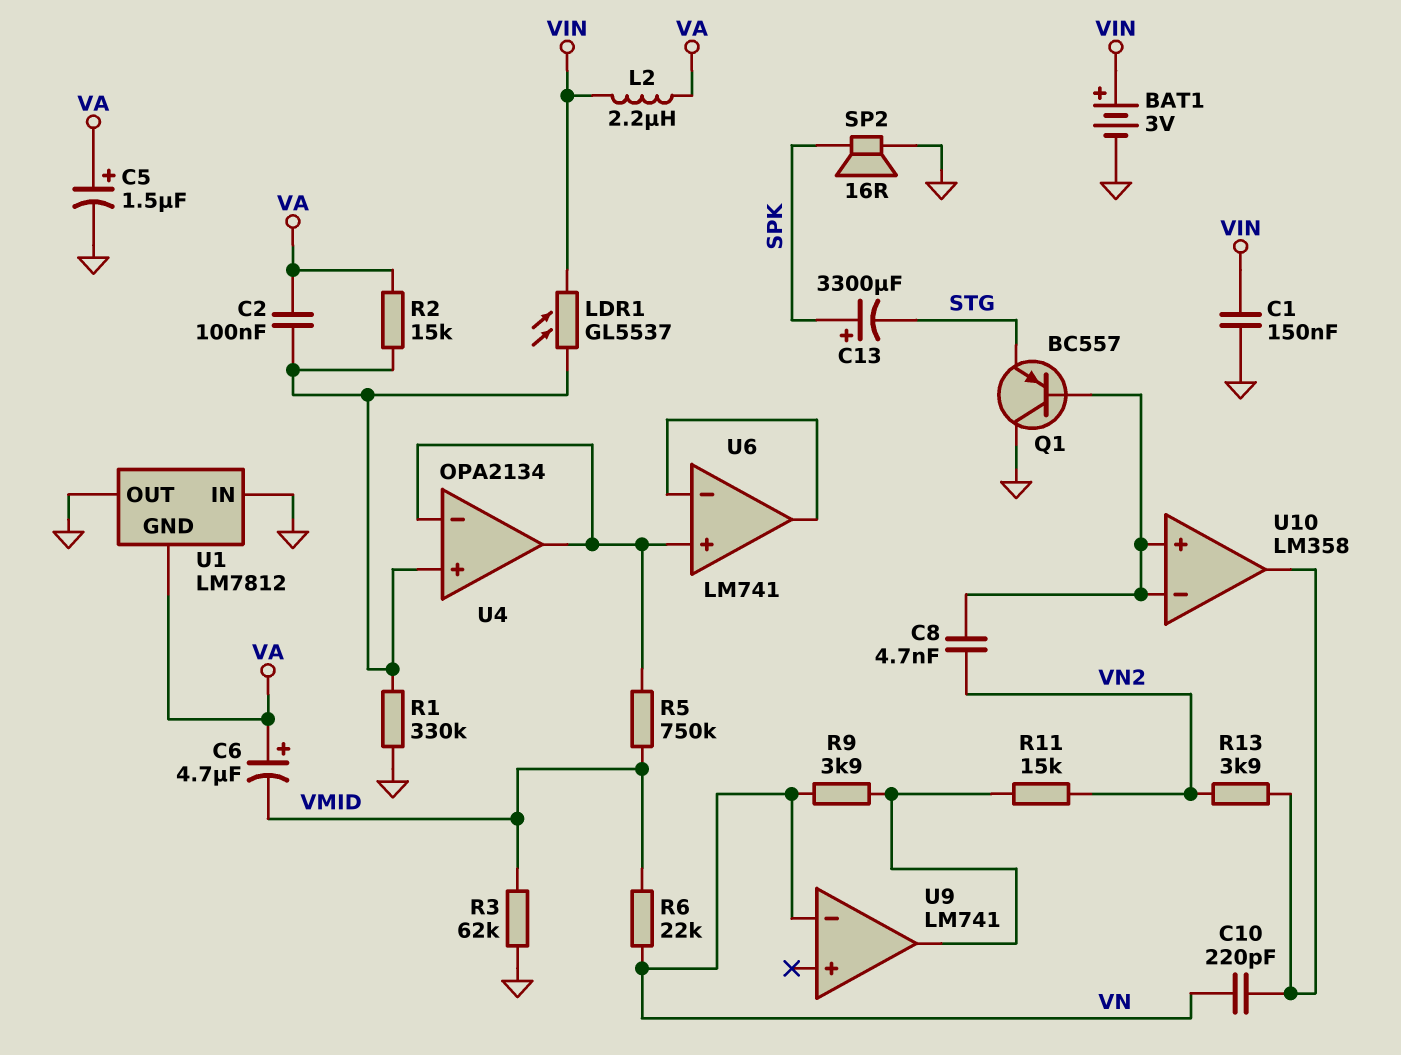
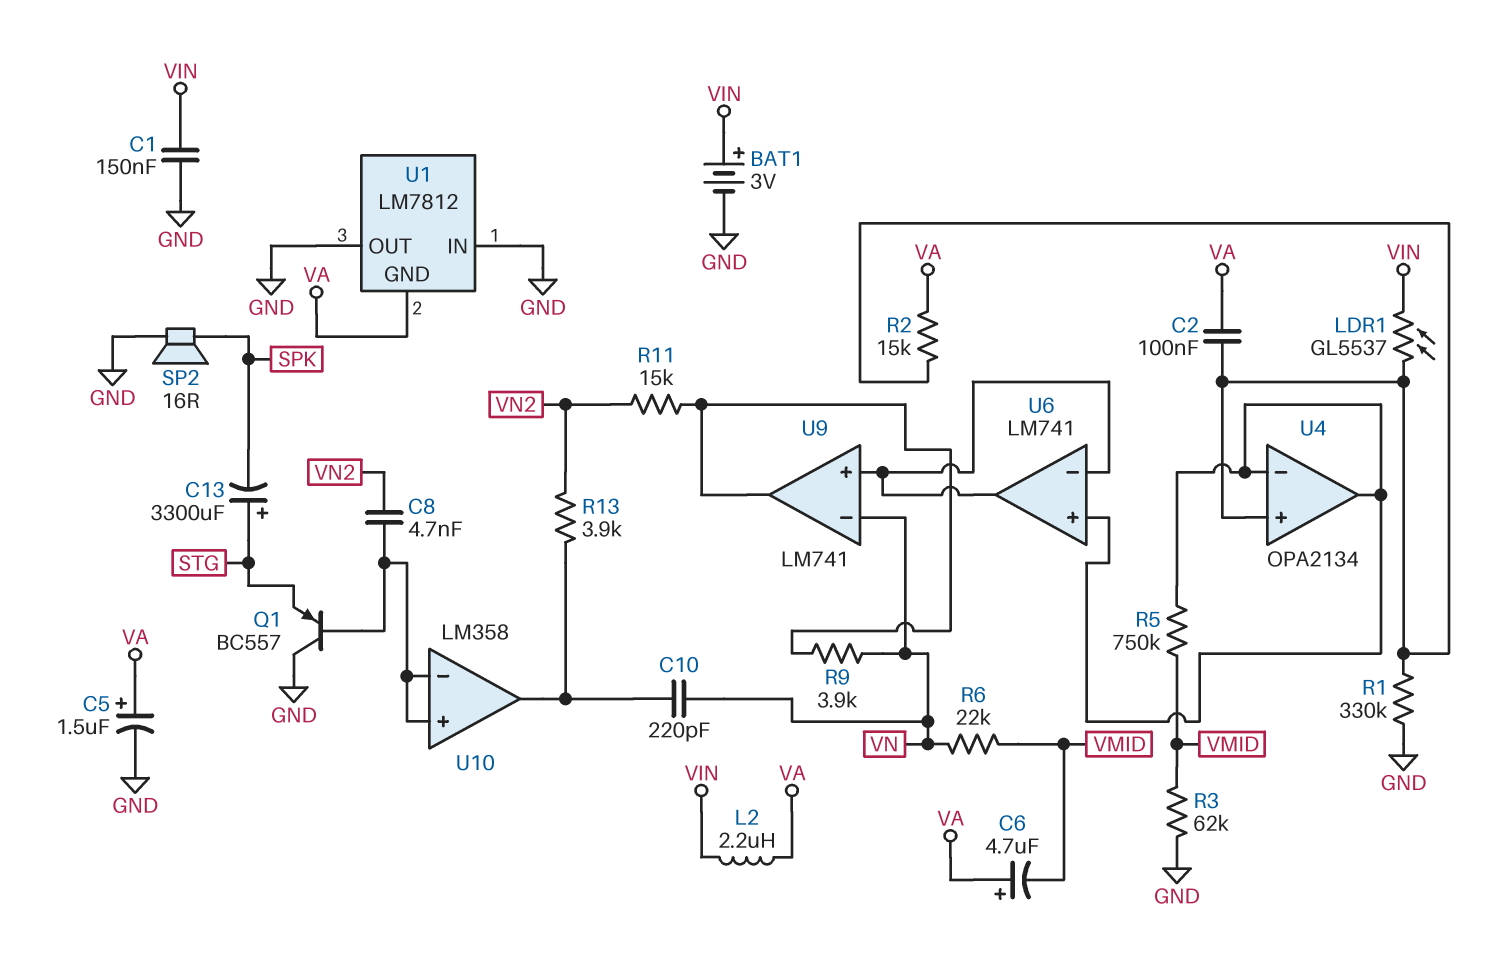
C13: 3300uF (plus SPK, minus STG) -> 3300uF (plus STG, minus SPK)
U9 pin in+: none -> U6/in-

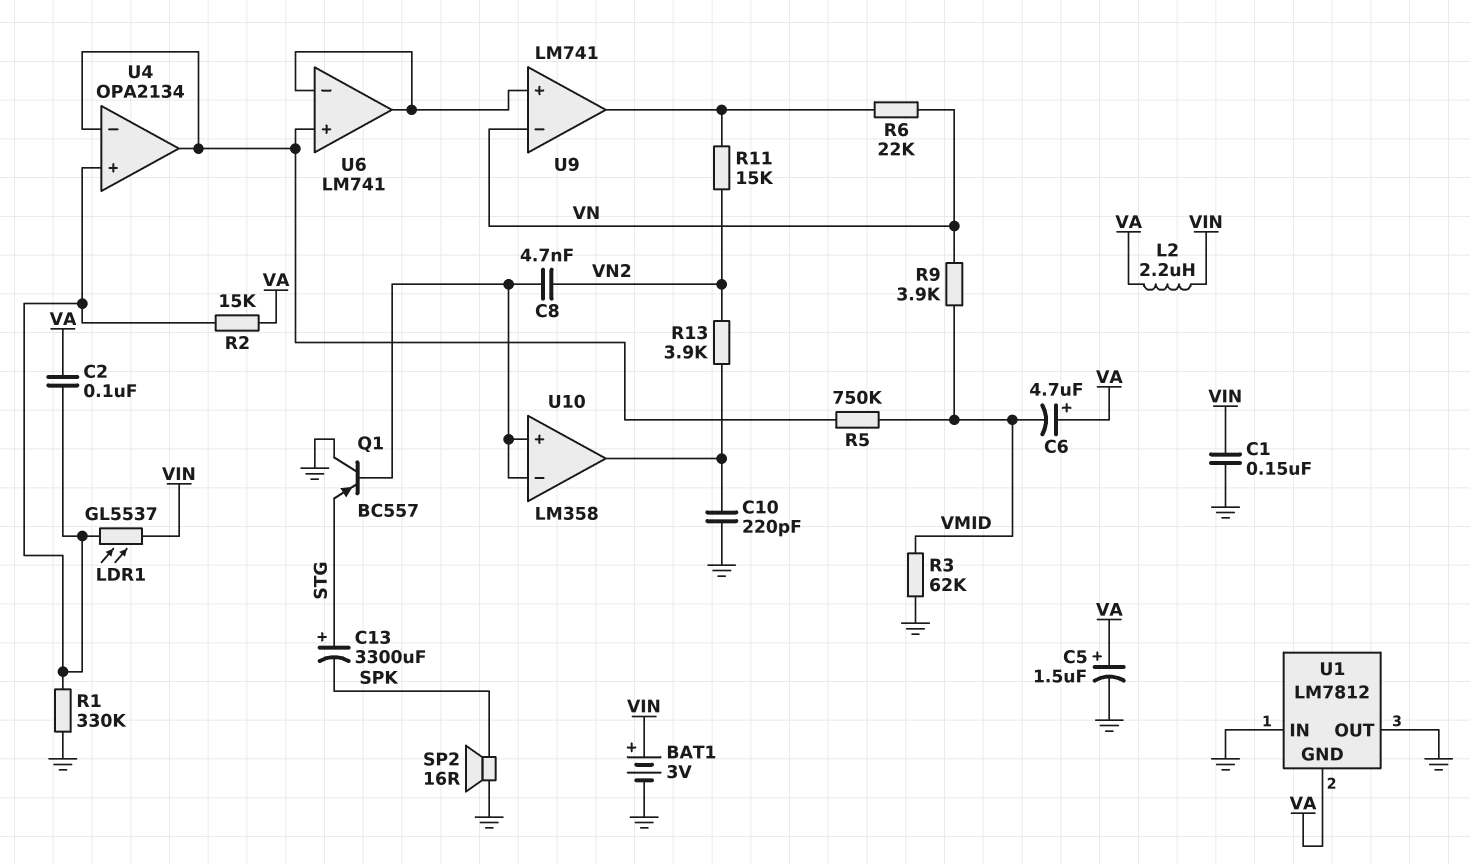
C10: 220pF (U10/out, VN) -> 220pF (GND, U10/out)
R6: 22k (VMID, VN) -> 22k (U9/out, VN)
R9: 3.9k (U9/out, VN) -> 3.9k (VMID, VN)

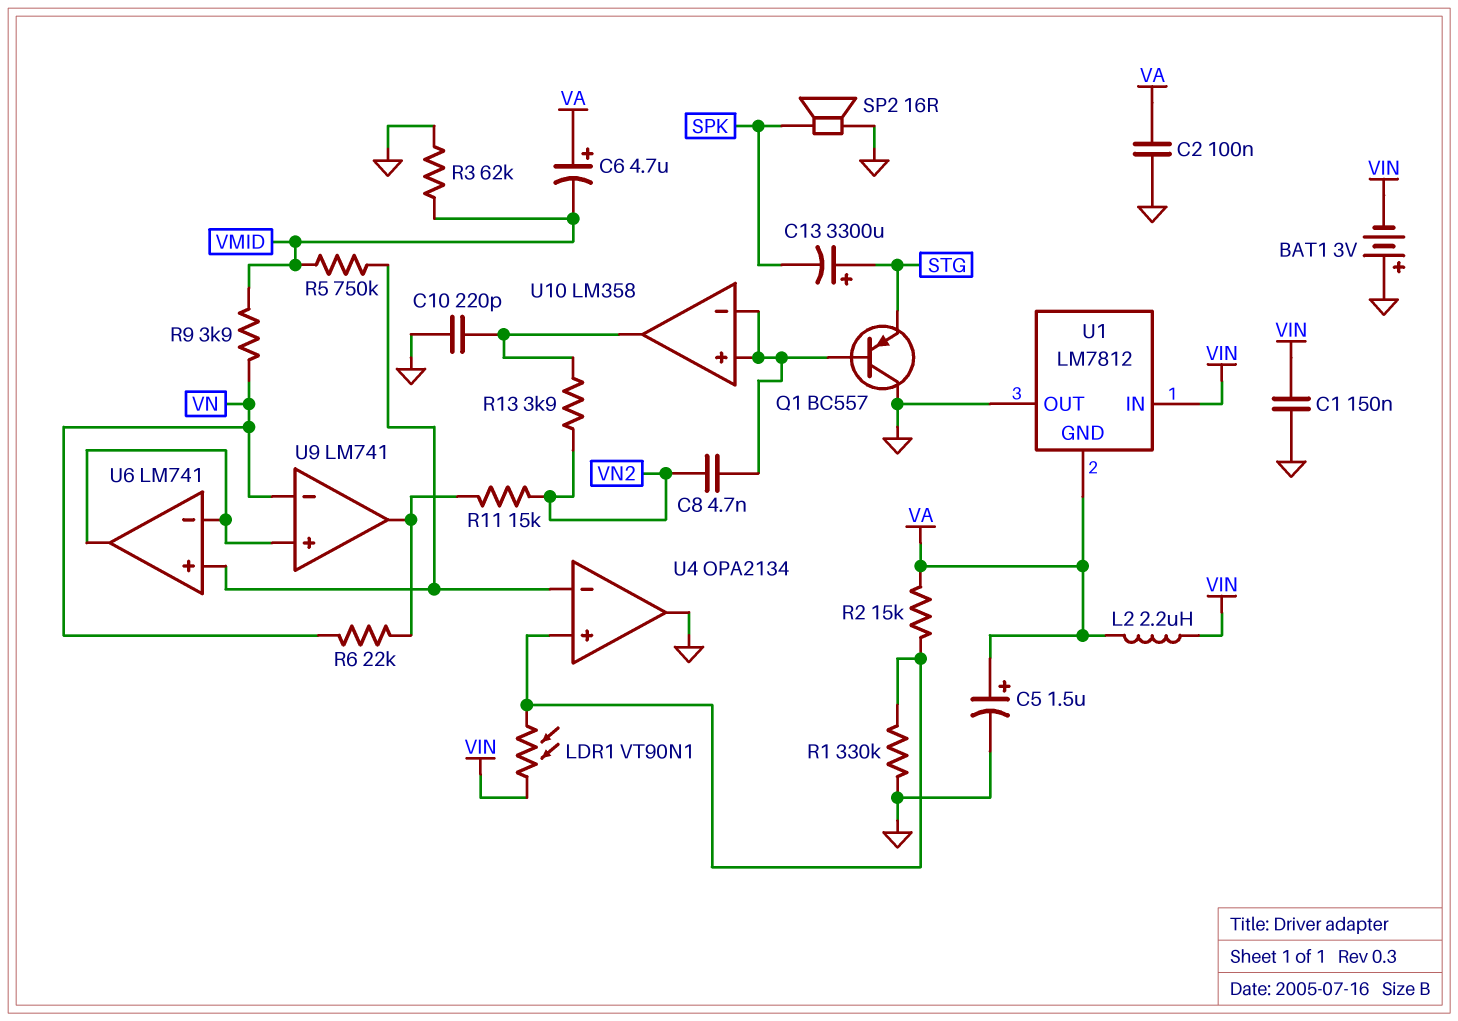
BAT1: 3V (plus VIN, minus GND) -> 3V (plus GND, minus VIN)
C2: 100nF (U4/in+, VA) -> 100nF (GND, VA)
LDR1: GL5537 (U4/in+, VIN) -> VT90N1 (U4/in+, VIN)
U1 pin IN: GND -> VIN
U4 pin out: U4/in- -> GND

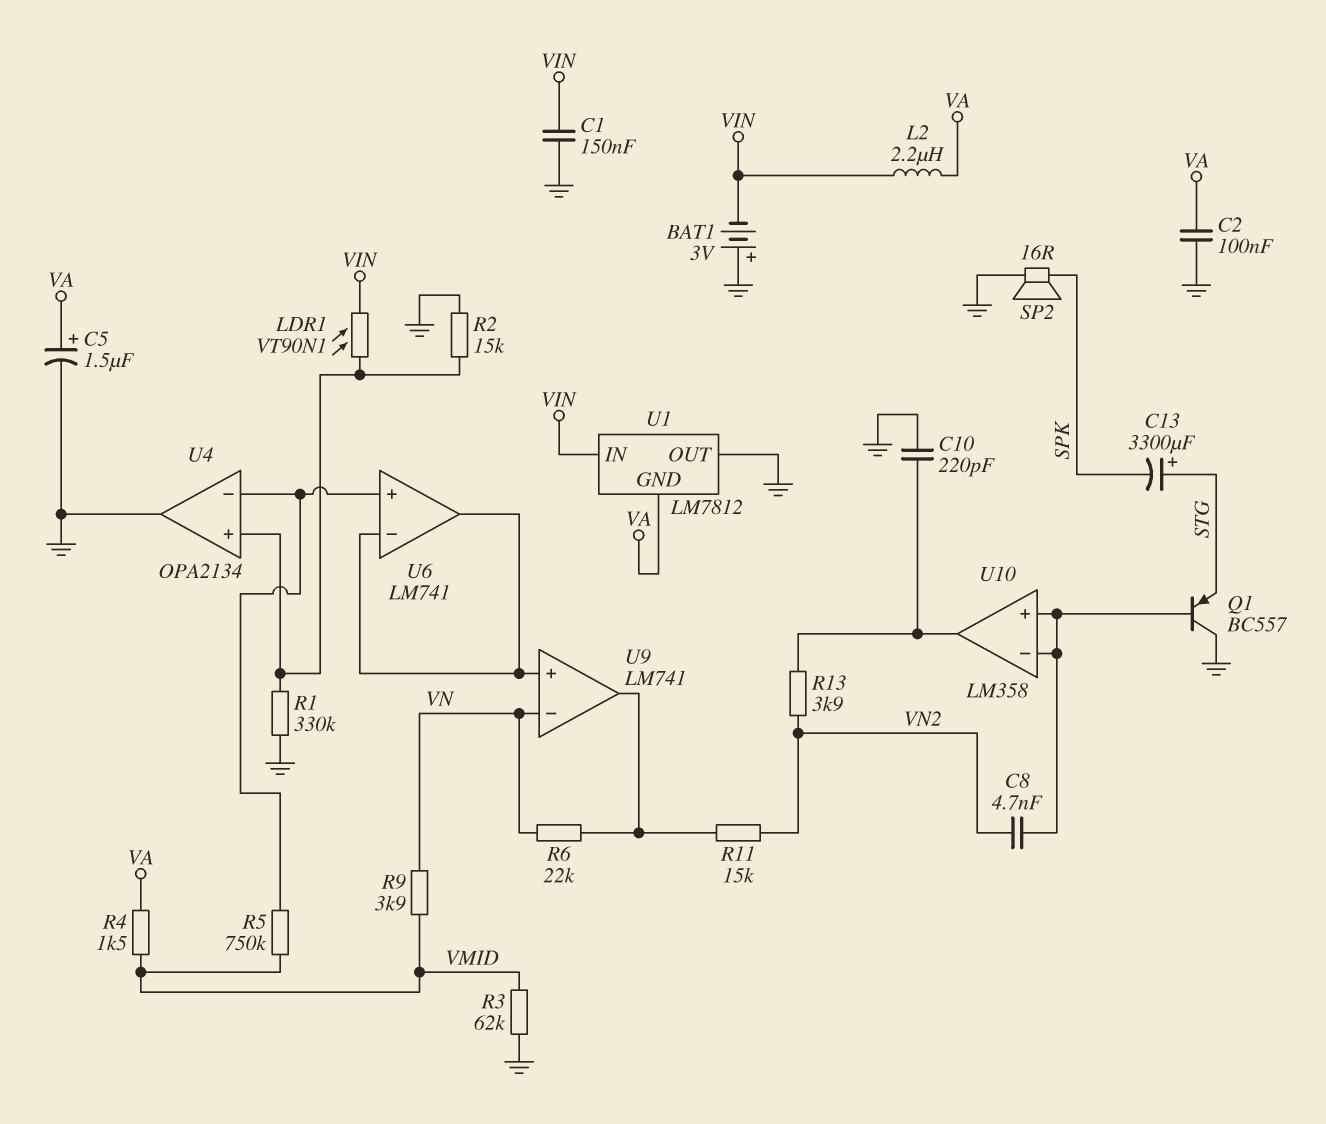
C6: 4.7uF (plus VA, minus VMID) -> none
R2: 15k (U4/in+, VA) -> 15k (GND, U4/in+)
R4: none -> 1.5k (VA, VMID)

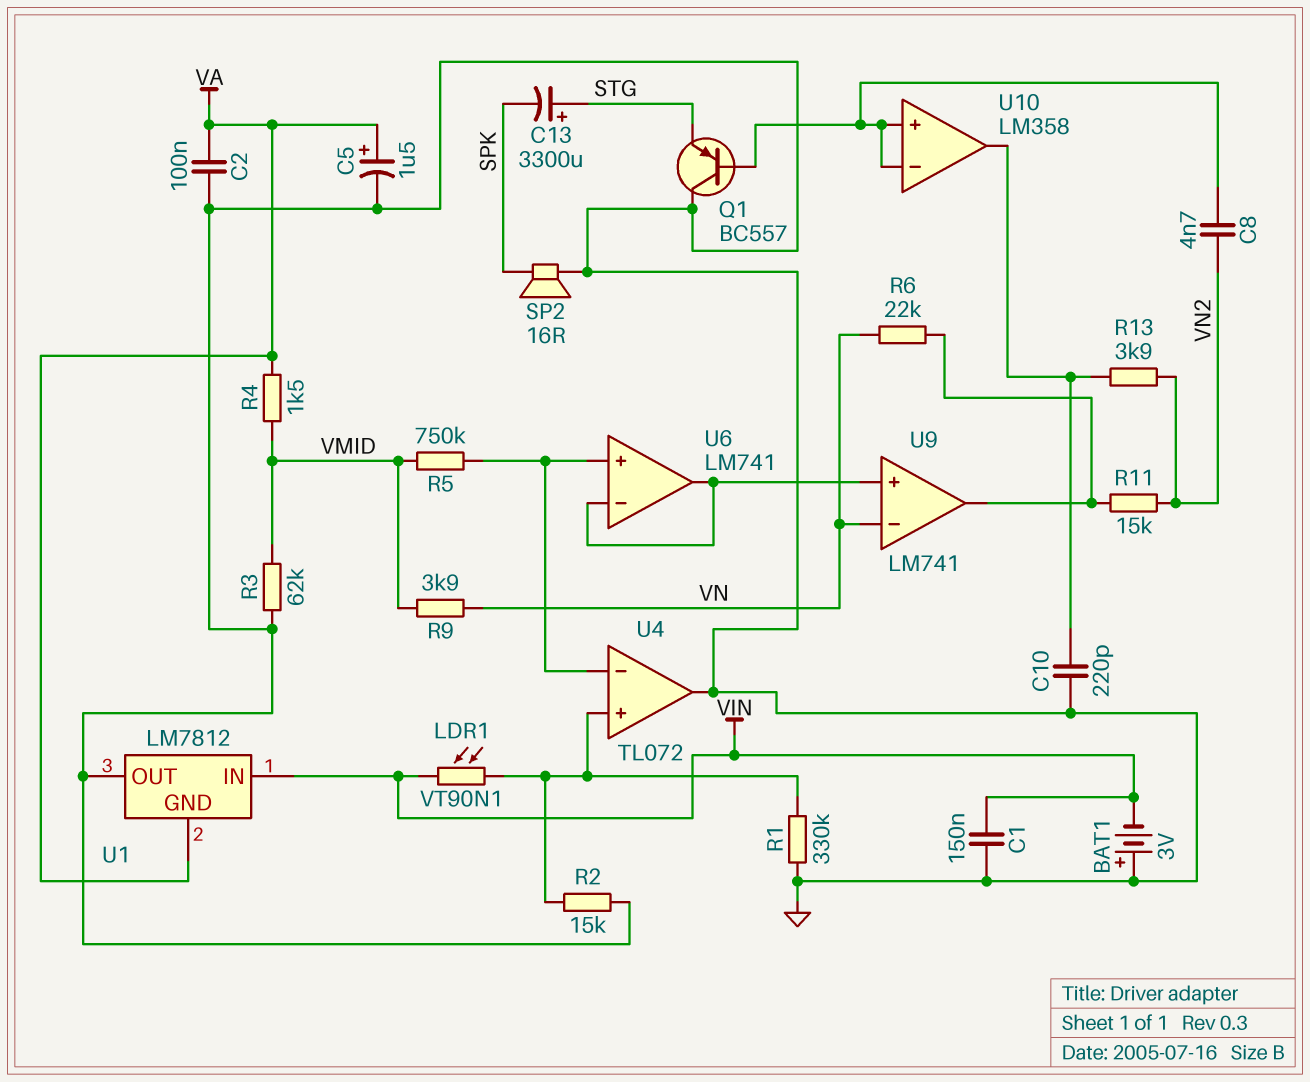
L2: 2.2uH (VA, VIN) -> none
U4: OPA2134 -> TL072

